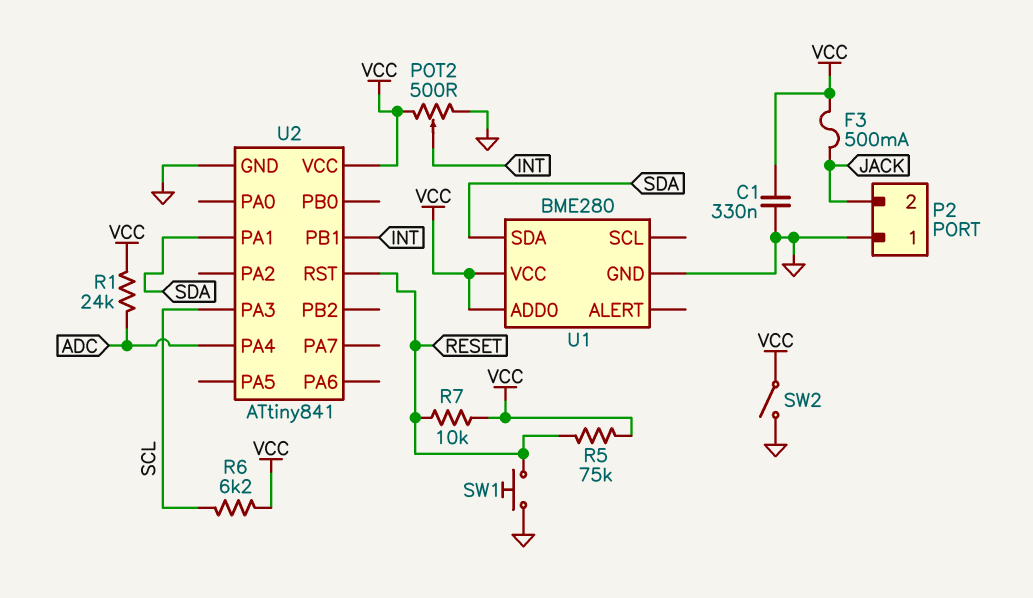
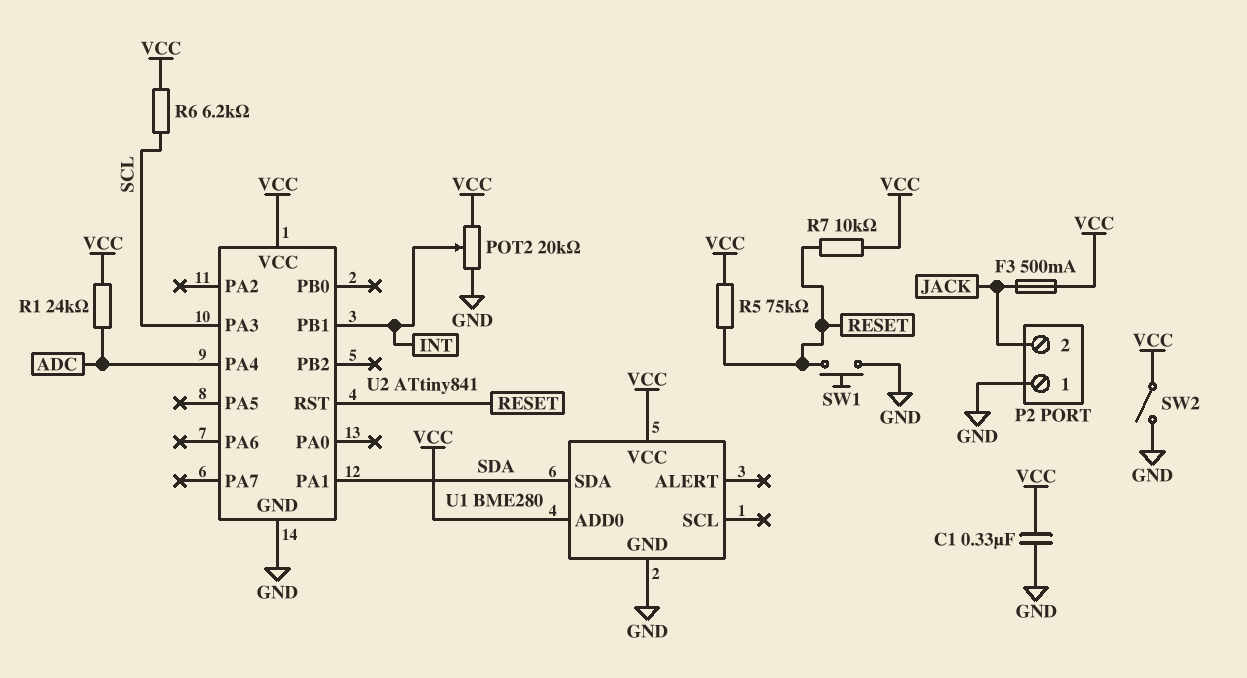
POT2: 500 (GND, VCC, wiper INT) -> 20k (GND, VCC, wiper INT)

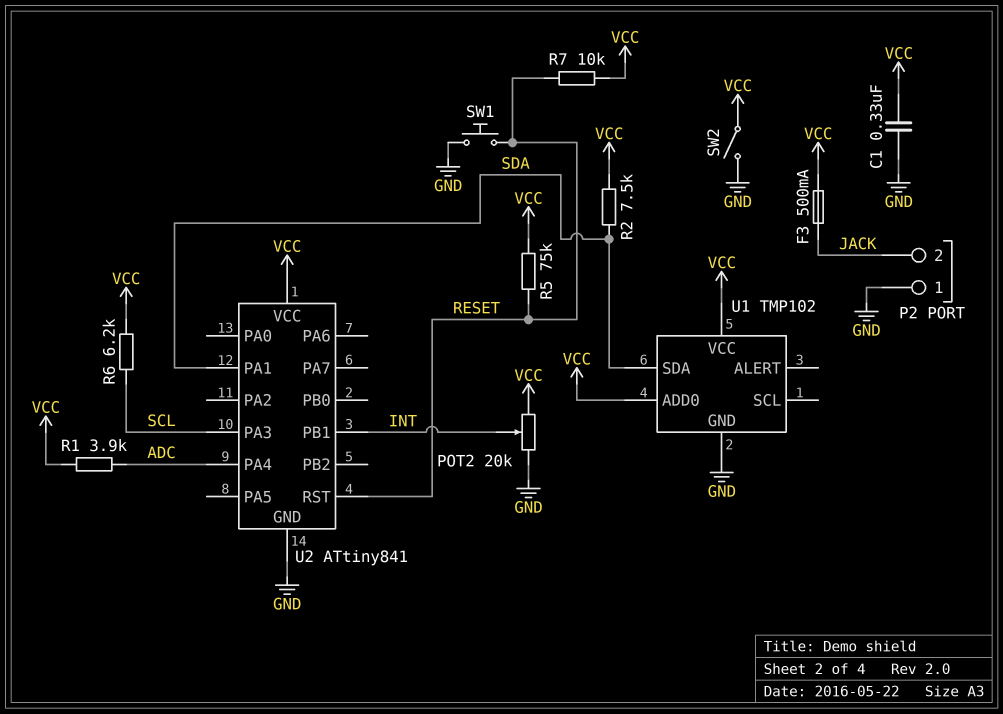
R1: 24k (ADC, VCC) -> 3.9k (ADC, VCC)
R2: none -> 7.5k (SDA, VCC)
U1: BME280 -> TMP102

